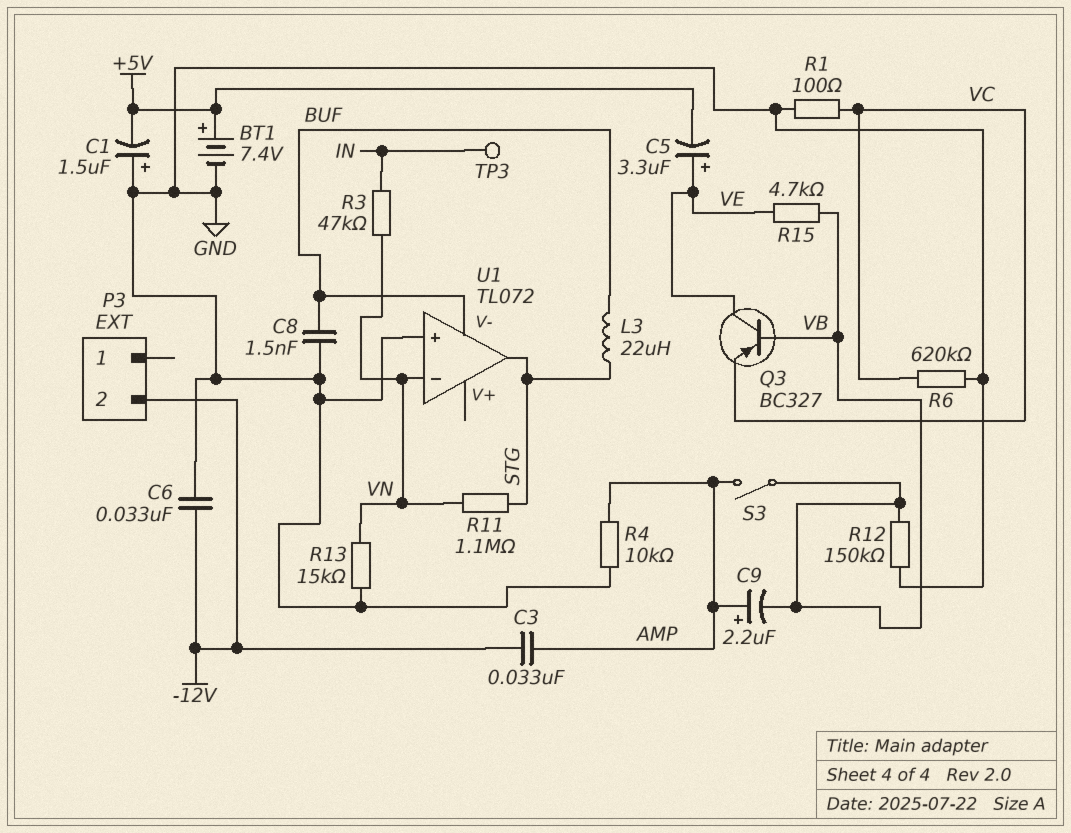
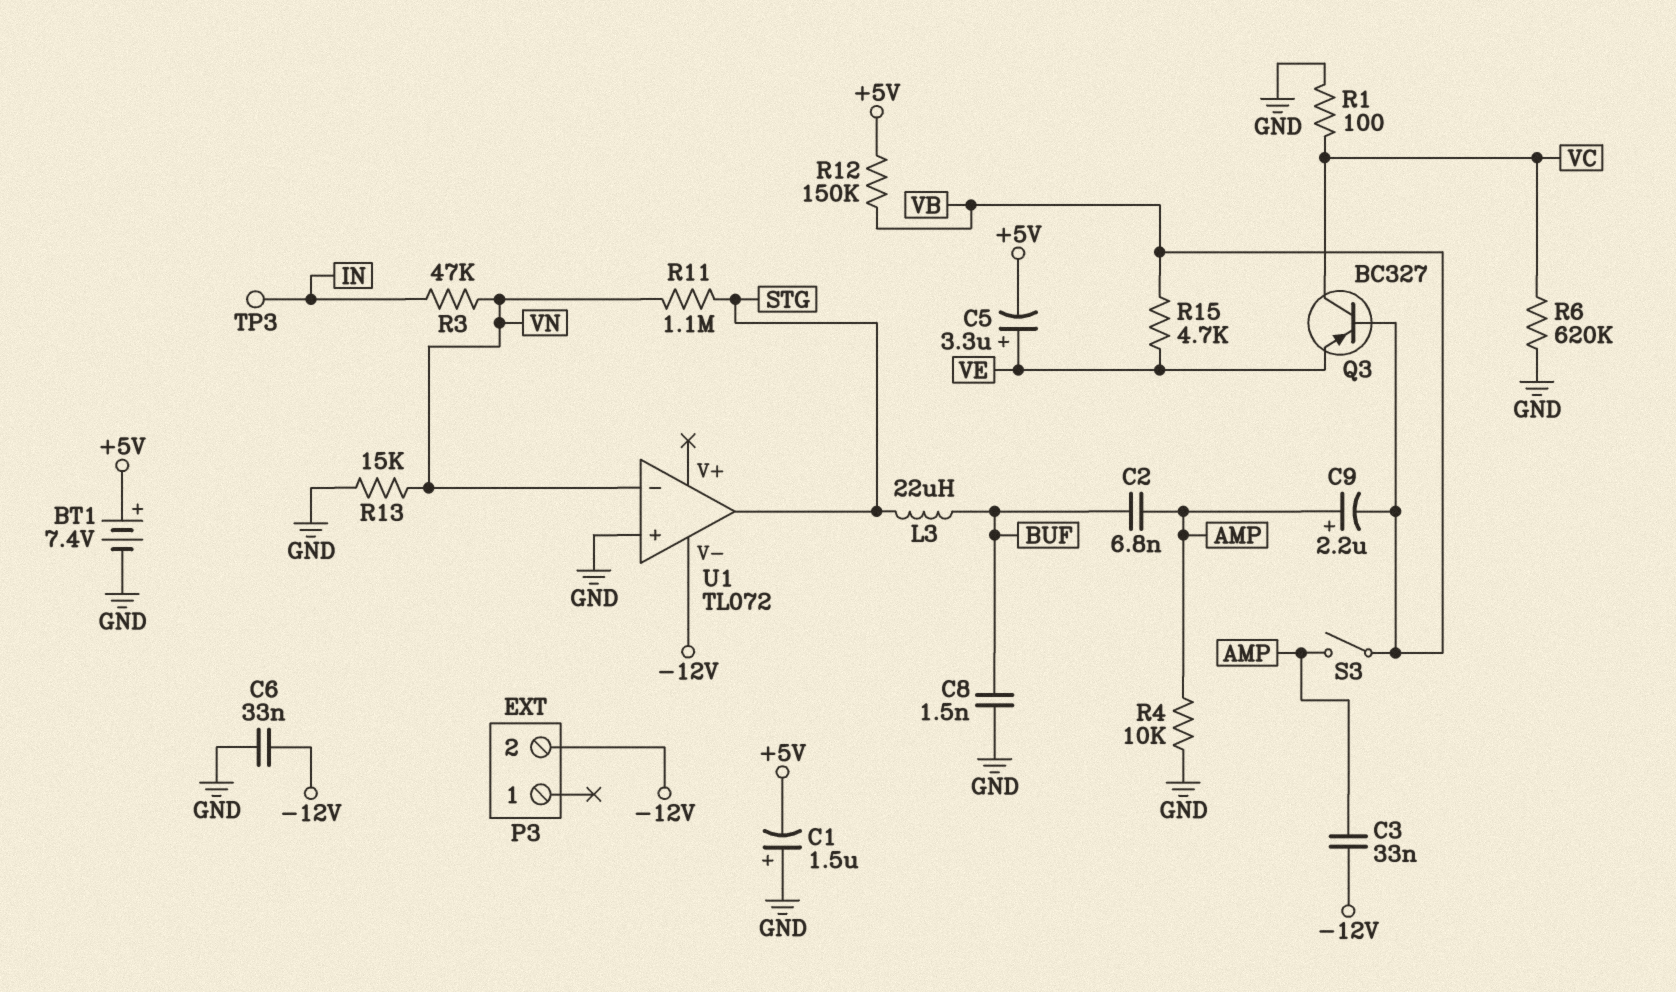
C2: none -> 6.8nF (AMP, BUF)
Q3: PNP BC327 (B VB, C VE, E VC) -> PNP BC327 (B VB, C VC, E VE)
R12: 150k (GND, VB) -> 150k (+5V, VB)
U1 pin V-: BUF -> -12V

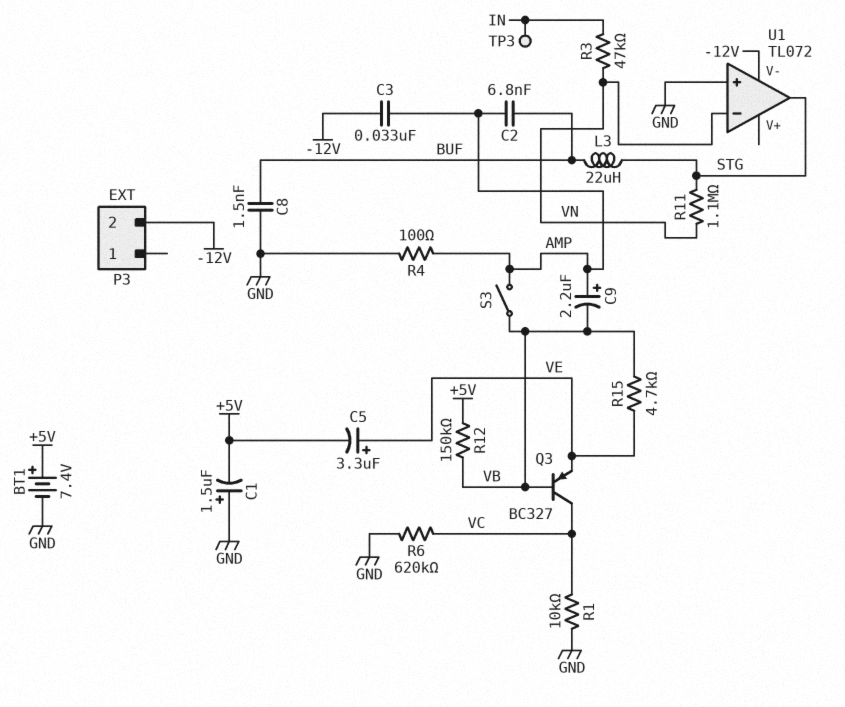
C6: 33nF (-12V, GND) -> none
R1: 100 (GND, VC) -> 10k (GND, VC)
R4: 10k (AMP, GND) -> 100 (AMP, GND)
R13: 15k (GND, VN) -> none

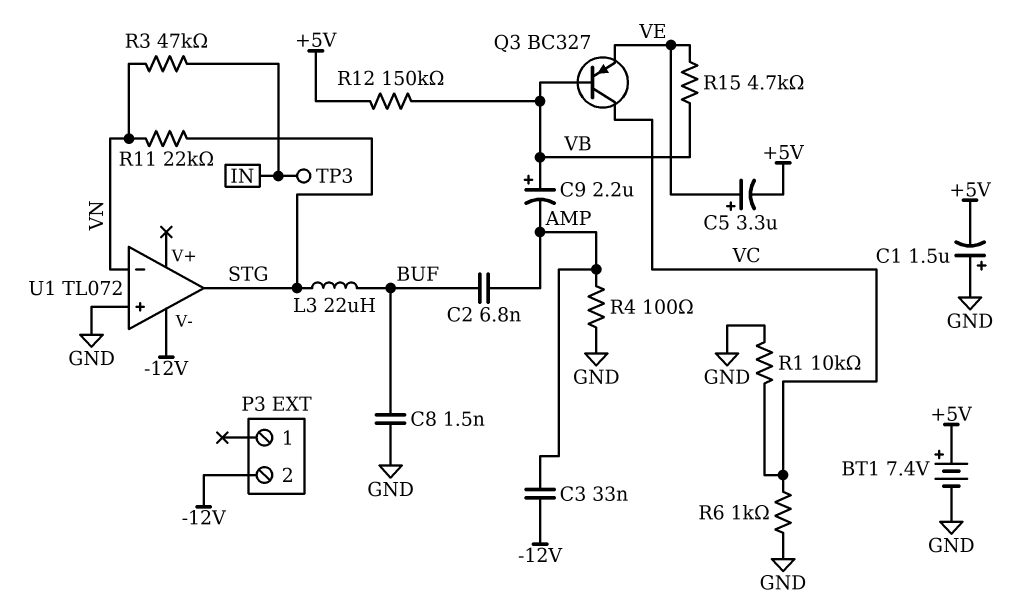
C9: 2.2uF (plus AMP, minus VB) -> 2.2uF (plus VB, minus AMP)
R6: 620k (GND, VC) -> 1k (GND, VC)
R11: 1.1M (STG, VN) -> 22k (STG, VN)
S3: switch (AMP, VB) -> none

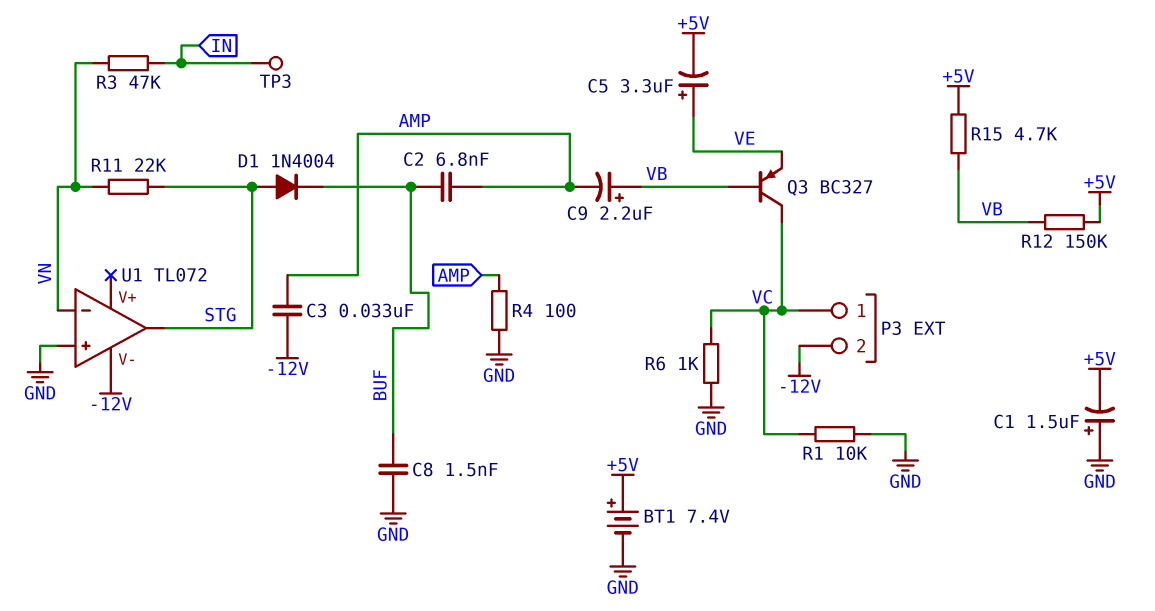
D1: none -> diode 1N4004 (A STG, K BUF)
L3: 22uH (BUF, STG) -> none
P3 pin 1: none -> VC
R15: 4.7k (VB, VE) -> 4.7k (+5V, VB)

